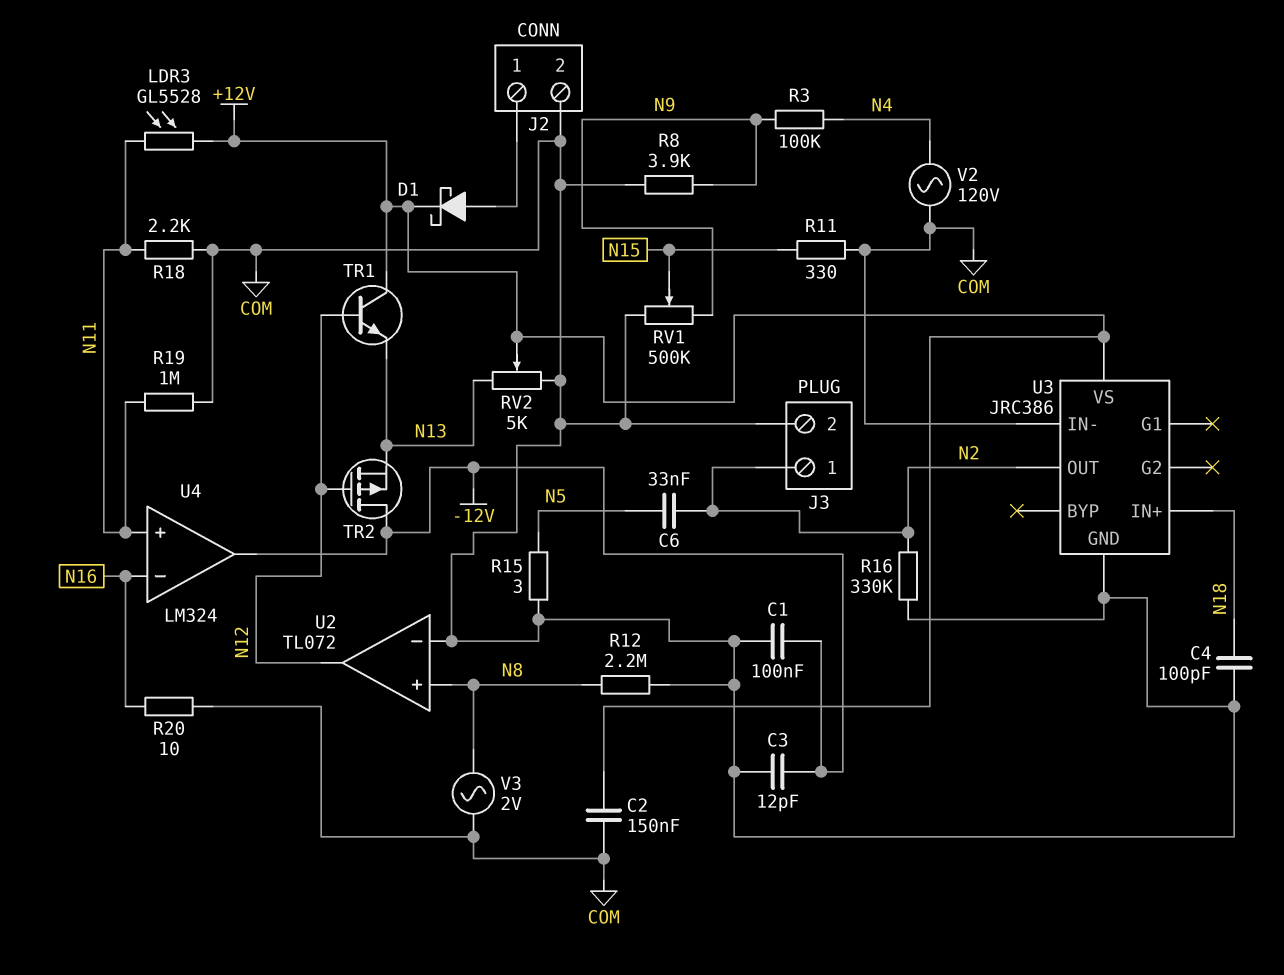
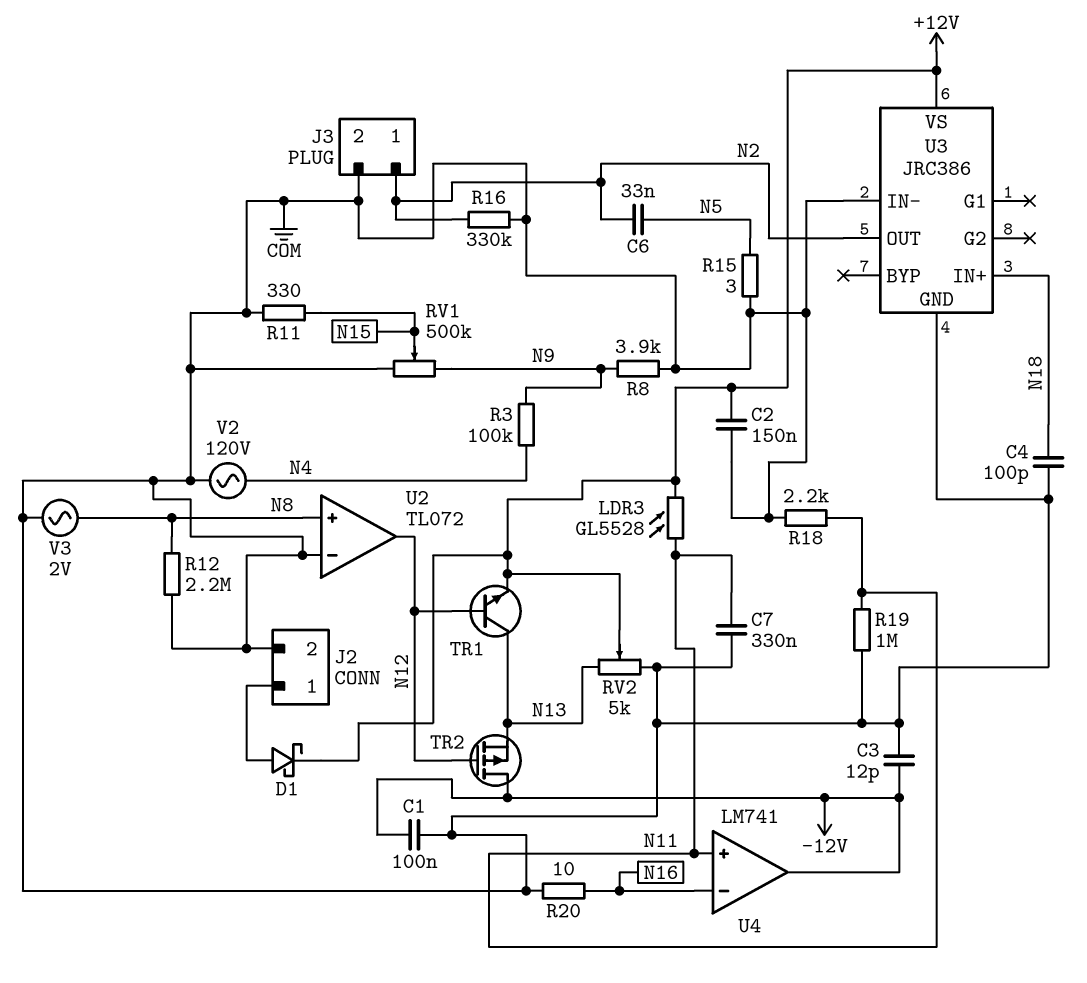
C7: none -> 330nF (COM, N11)
TR1: NPN (B N12, C +12V, E N13) -> NPN (B N12, C N13, E +12V)
U4: LM324 -> LM741

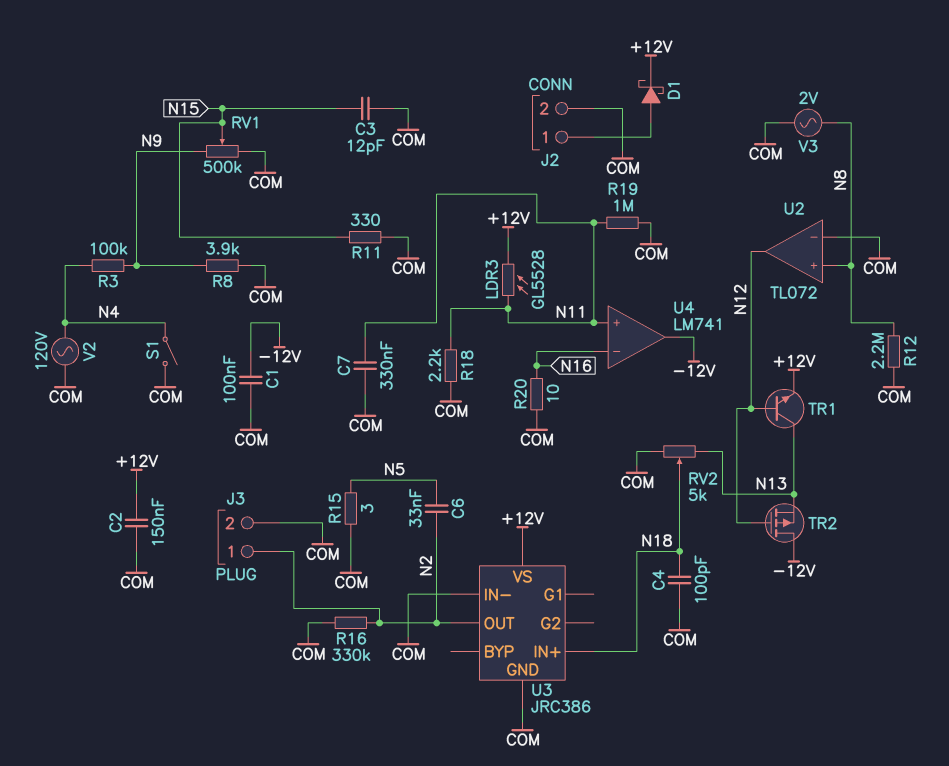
C3: 12pF (-12V, COM) -> 12pF (COM, N15)
RV2: 5k (COM, N13, wiper +12V) -> 5k (COM, N13, wiper N18)
S1: none -> switch (COM, N4)

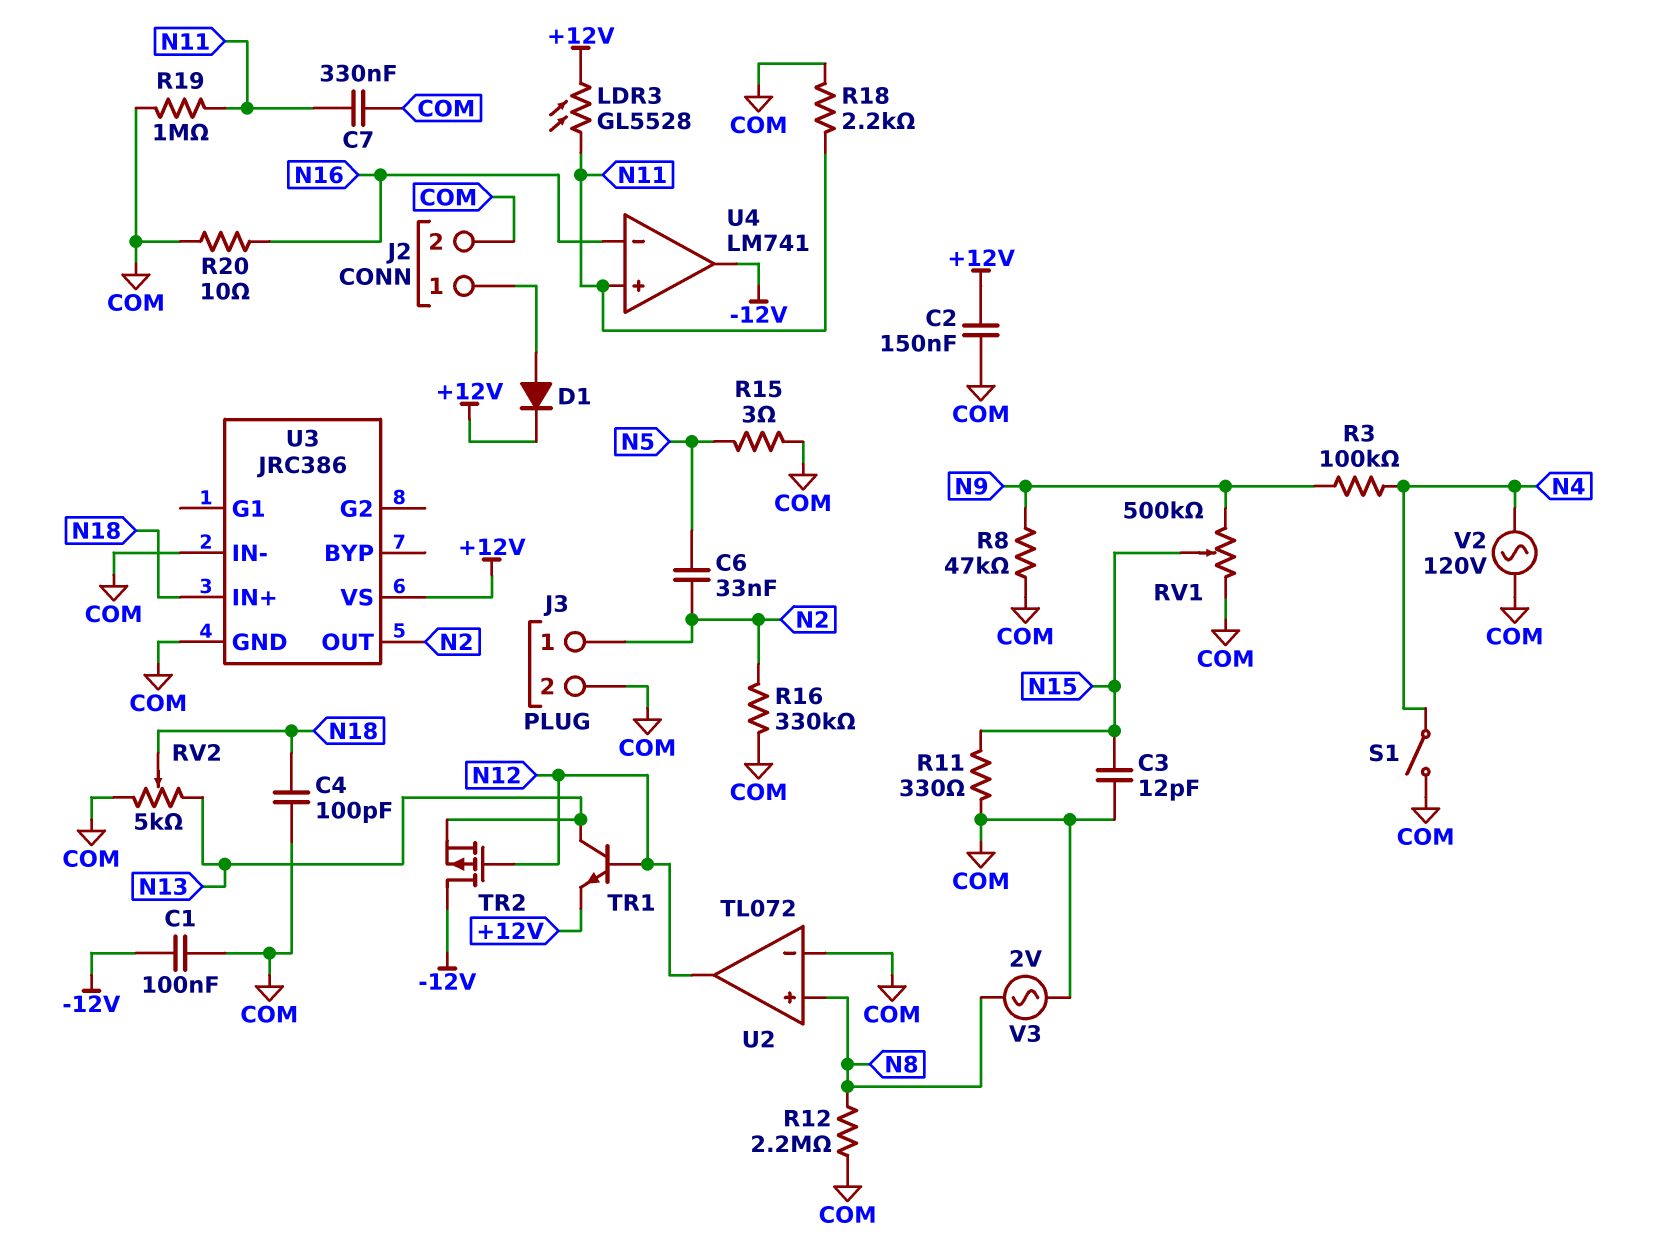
D1: schottky (A J2/1, K +12V) -> diode (A J2/1, K +12V)
R8: 3.9k (COM, N9) -> 47k (COM, N9)

